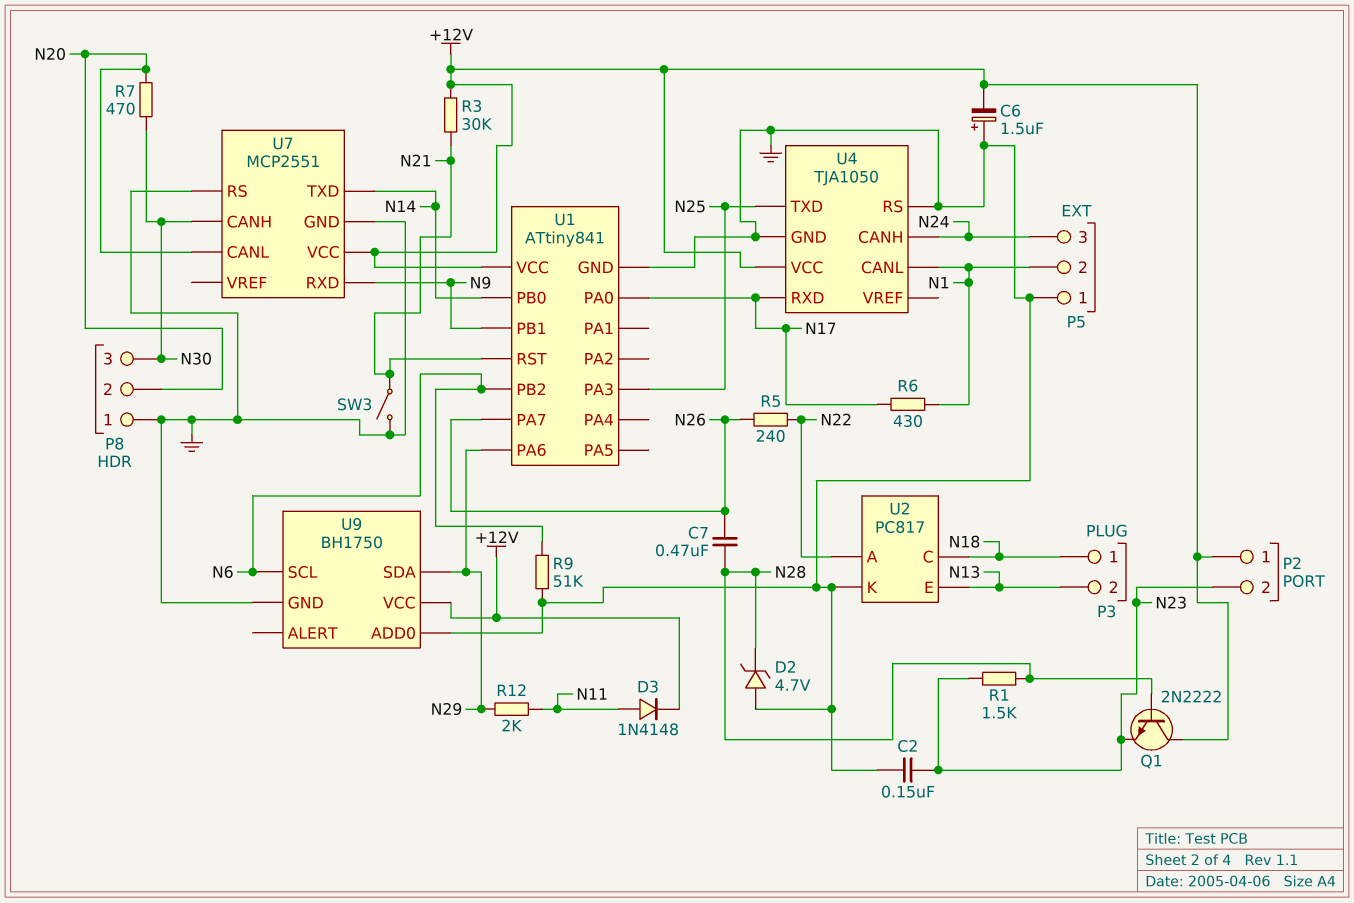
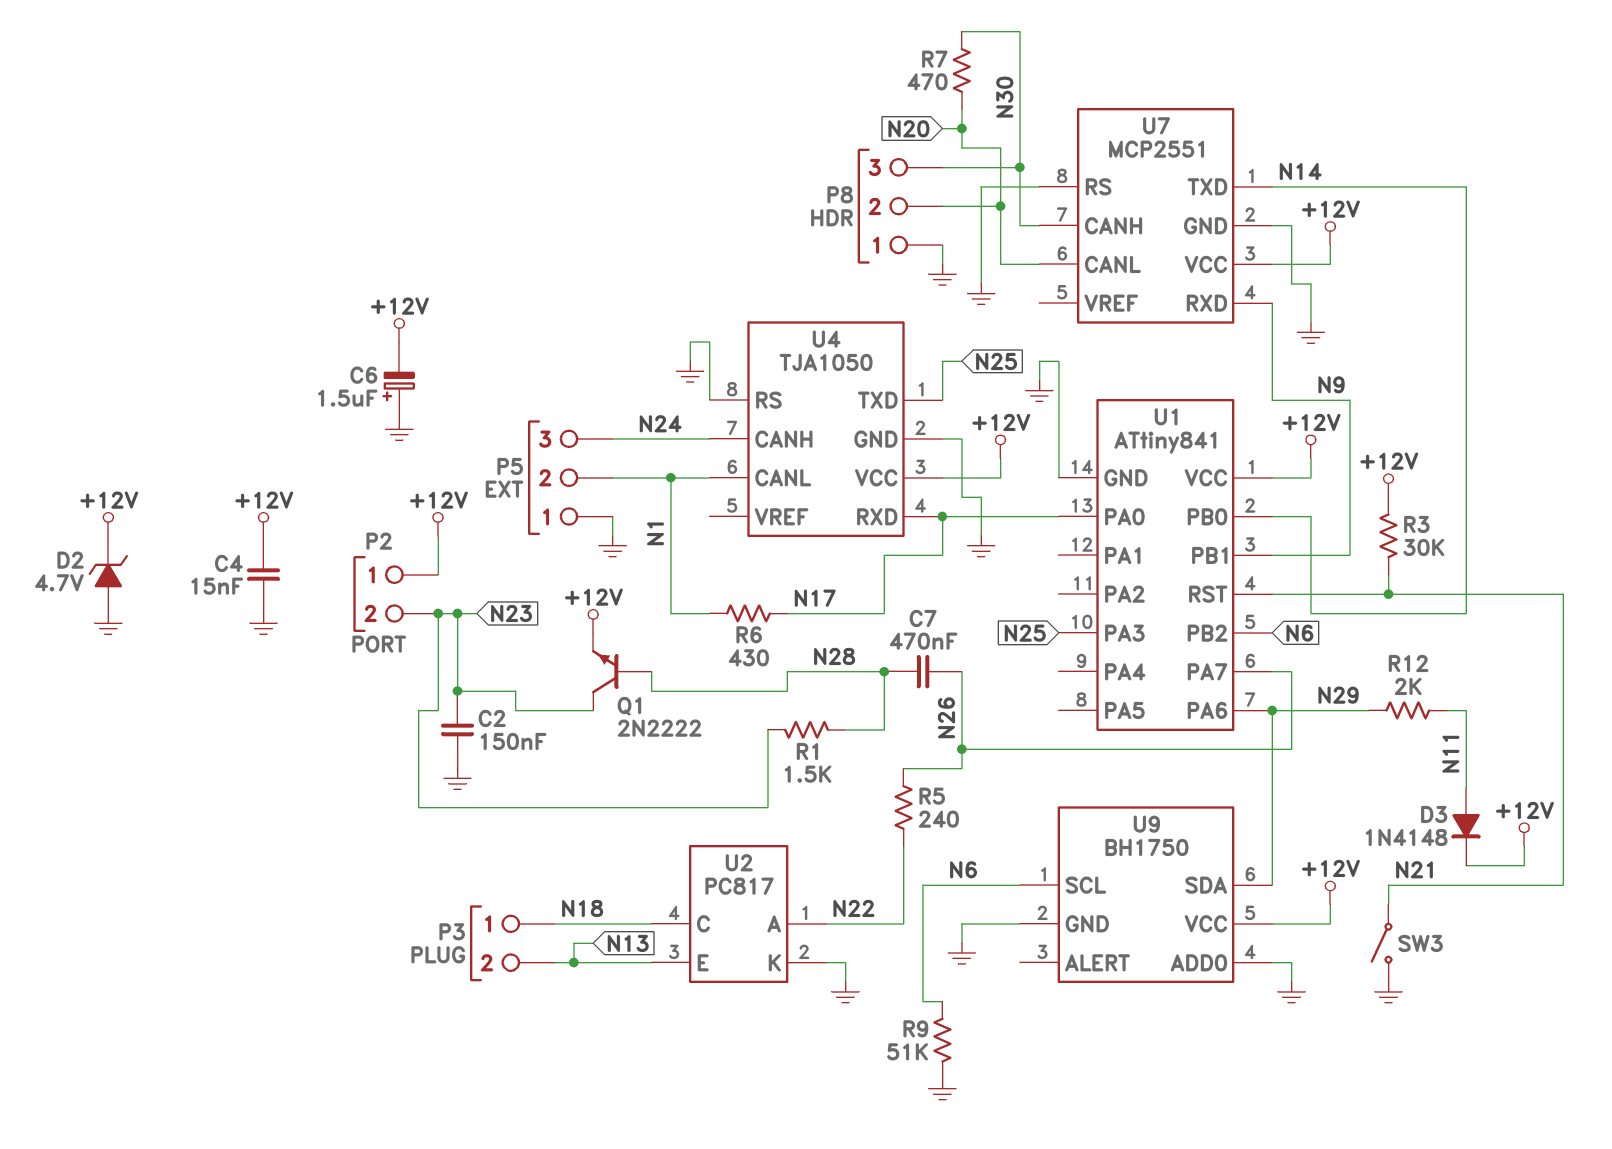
C4: none -> 15nF (+12V, GND)
D2: zener 4.7V (A GND, K N28) -> zener 4.7V (A GND, K +12V)
Q1: NPN 2N2222 (B N28, C +12V, E N23) -> NPN 2N2222 (B N28, C N23, E +12V)

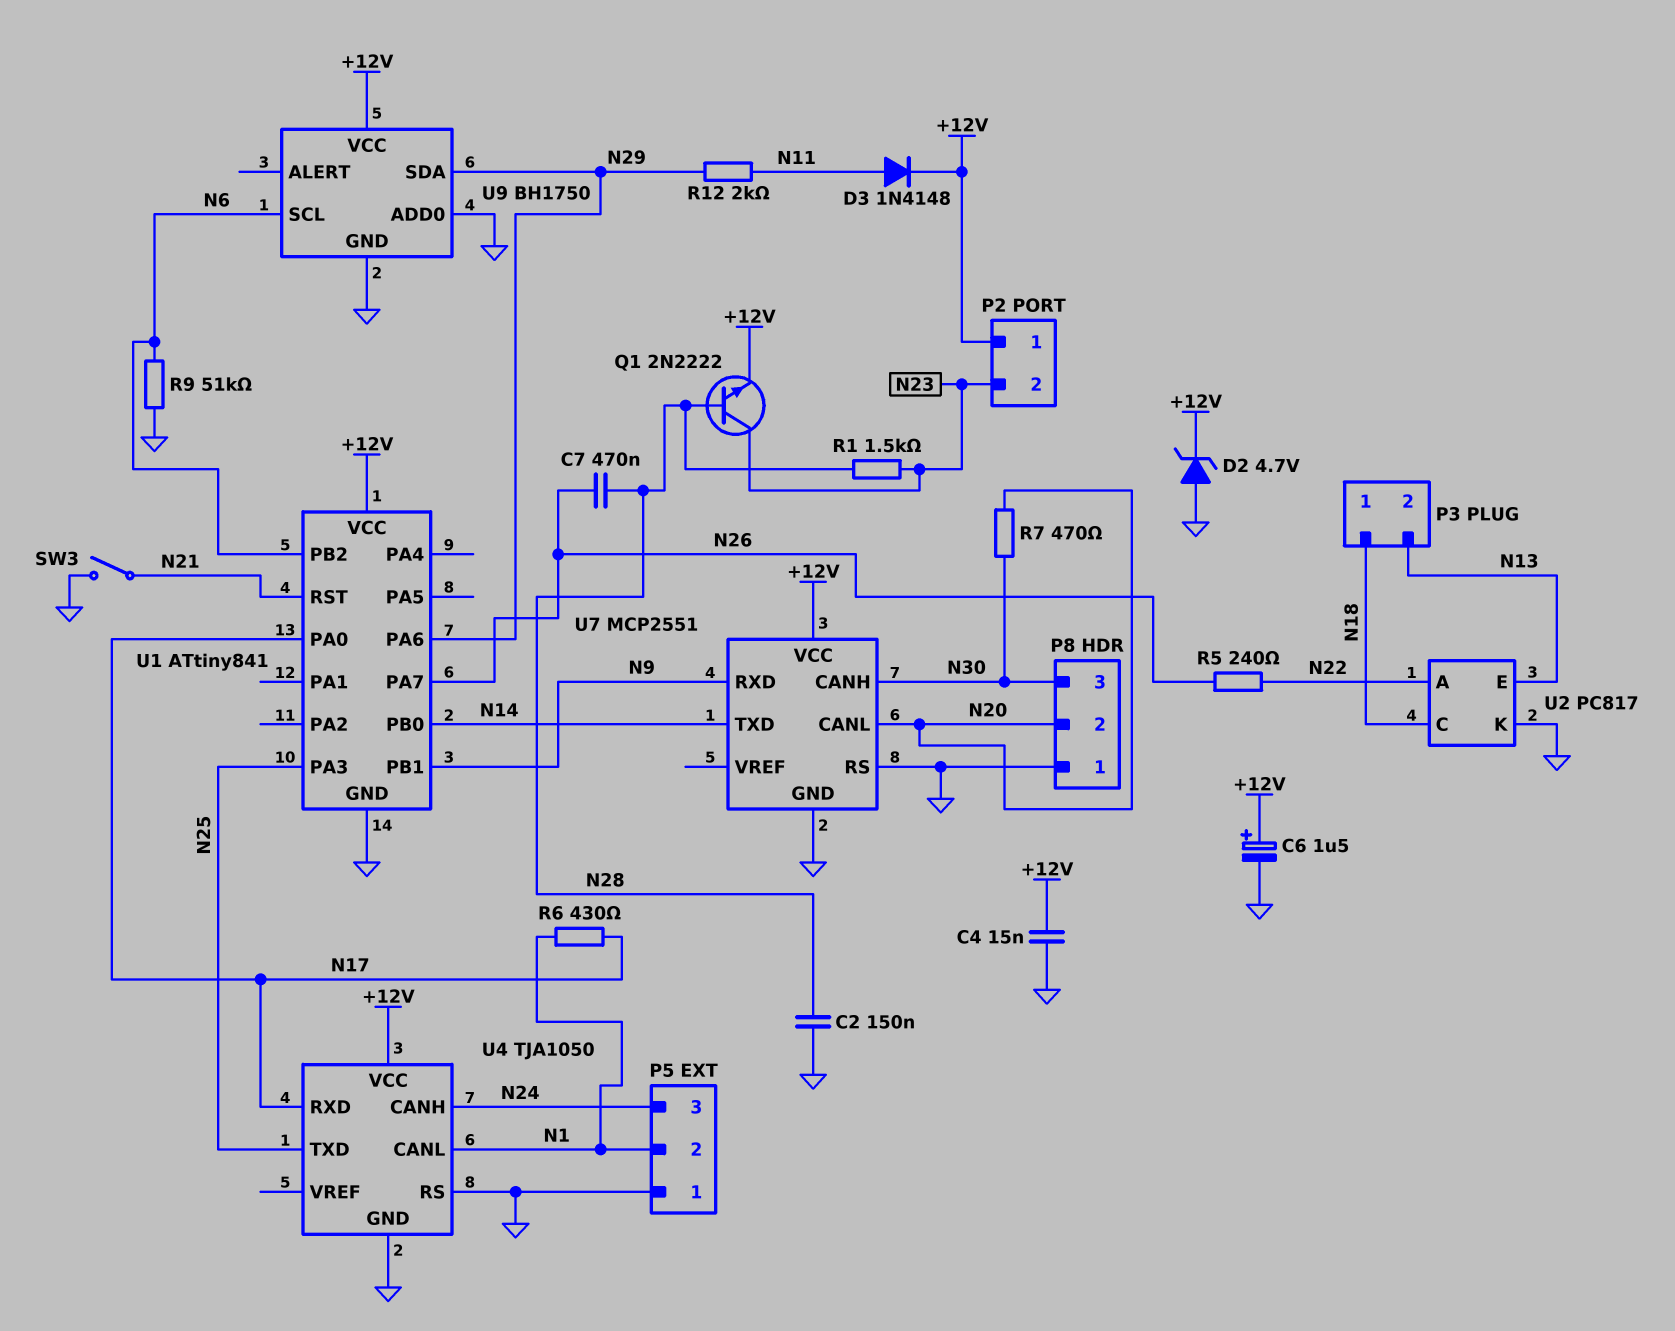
C2: 150nF (GND, N23) -> 150nF (GND, N28)
C6: 1.5uF (plus GND, minus +12V) -> 1.5uF (plus +12V, minus GND)
R3: 30k (+12V, N21) -> none

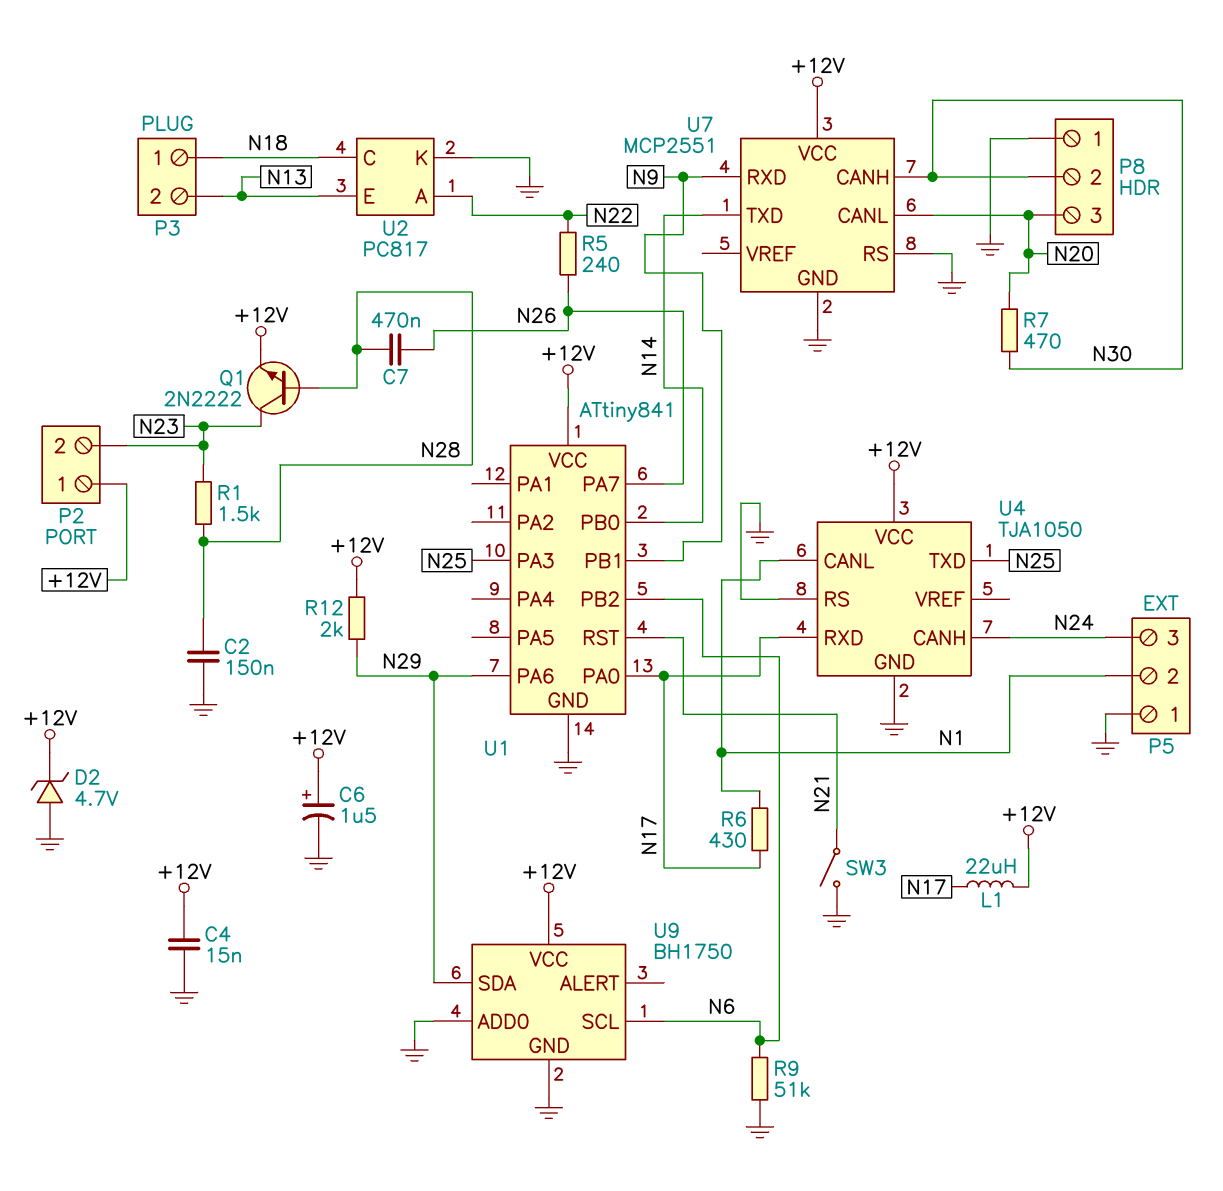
D3: diode 1N4148 (A N11, K +12V) -> none
L1: none -> 22uH (+12V, N17)
P8 pin 2: N20 -> N30
P8 pin 3: N30 -> N20
R12: 2k (N11, N29) -> 2k (+12V, N29)

